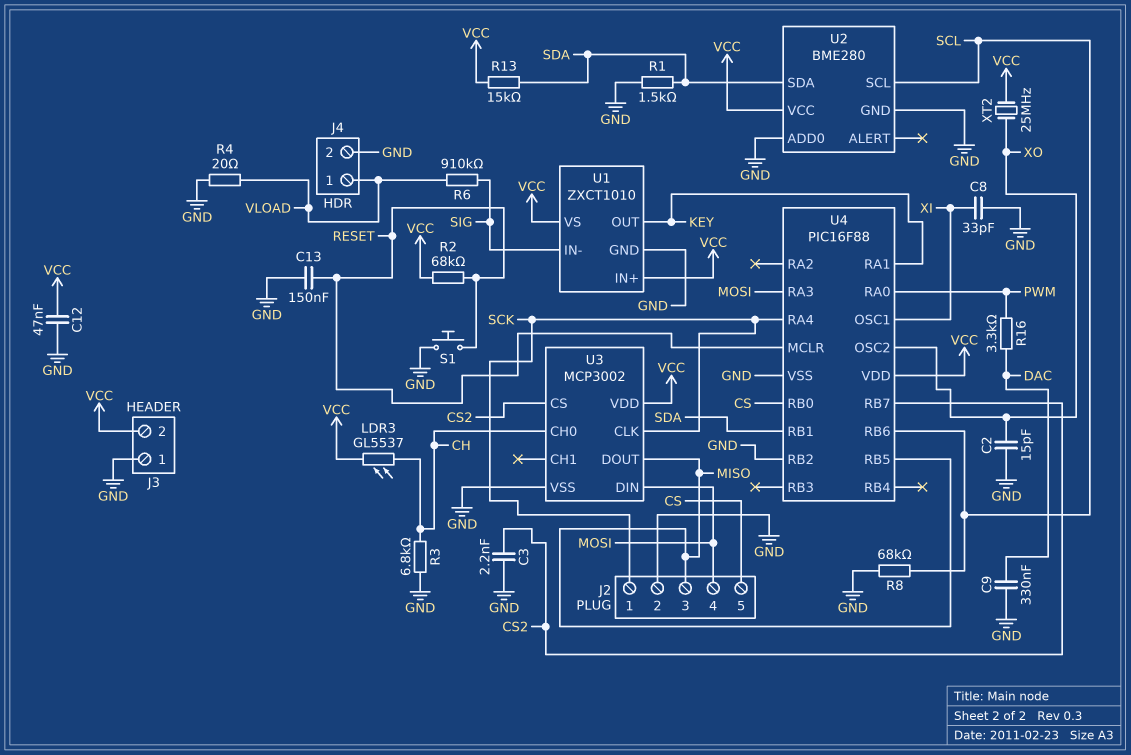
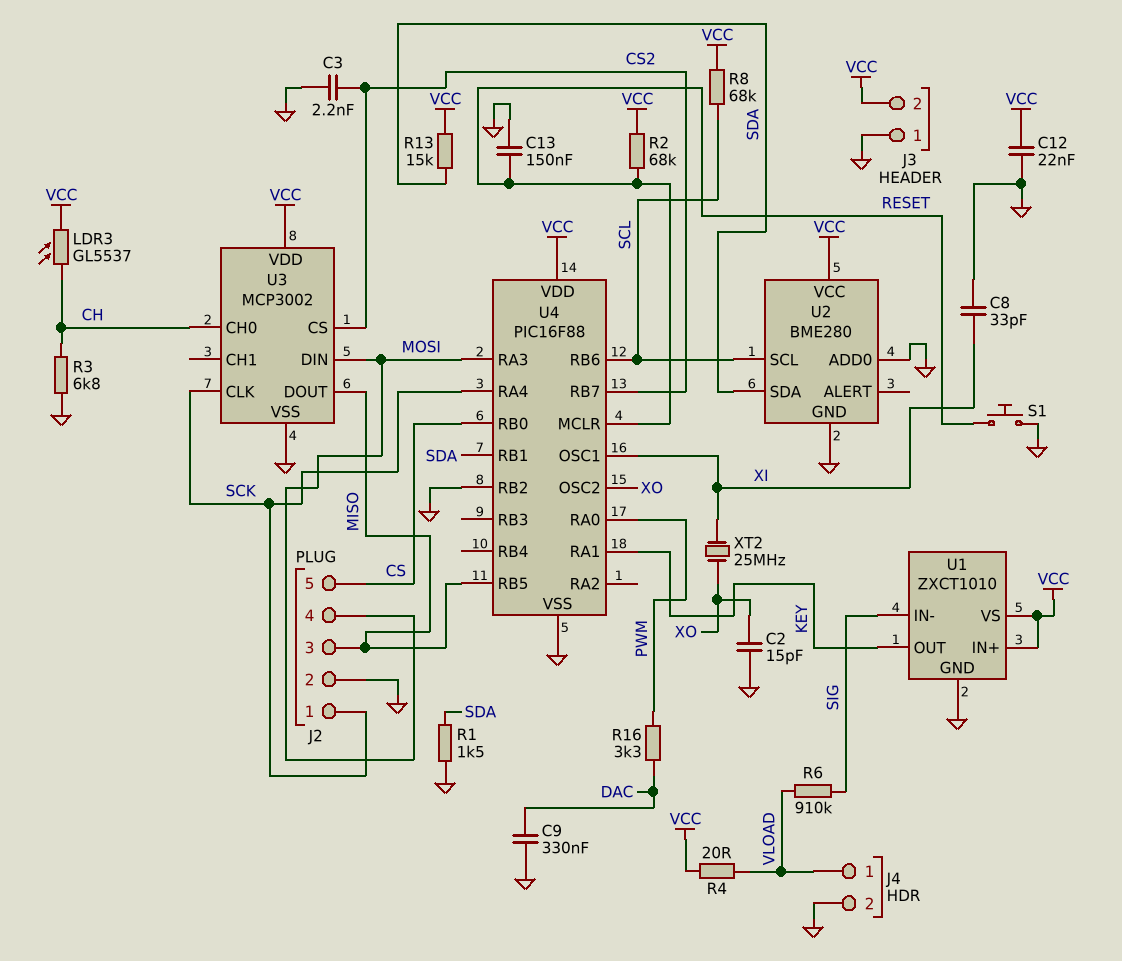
C12: 47nF (GND, VCC) -> 22nF (GND, VCC)
R4: 20 (GND, VLOAD) -> 20 (VCC, VLOAD)
R8: 68k (GND, SCL) -> 68k (SCL, VCC)
XT2: 25MHz (VCC, XO) -> 25MHz (XI, XO)

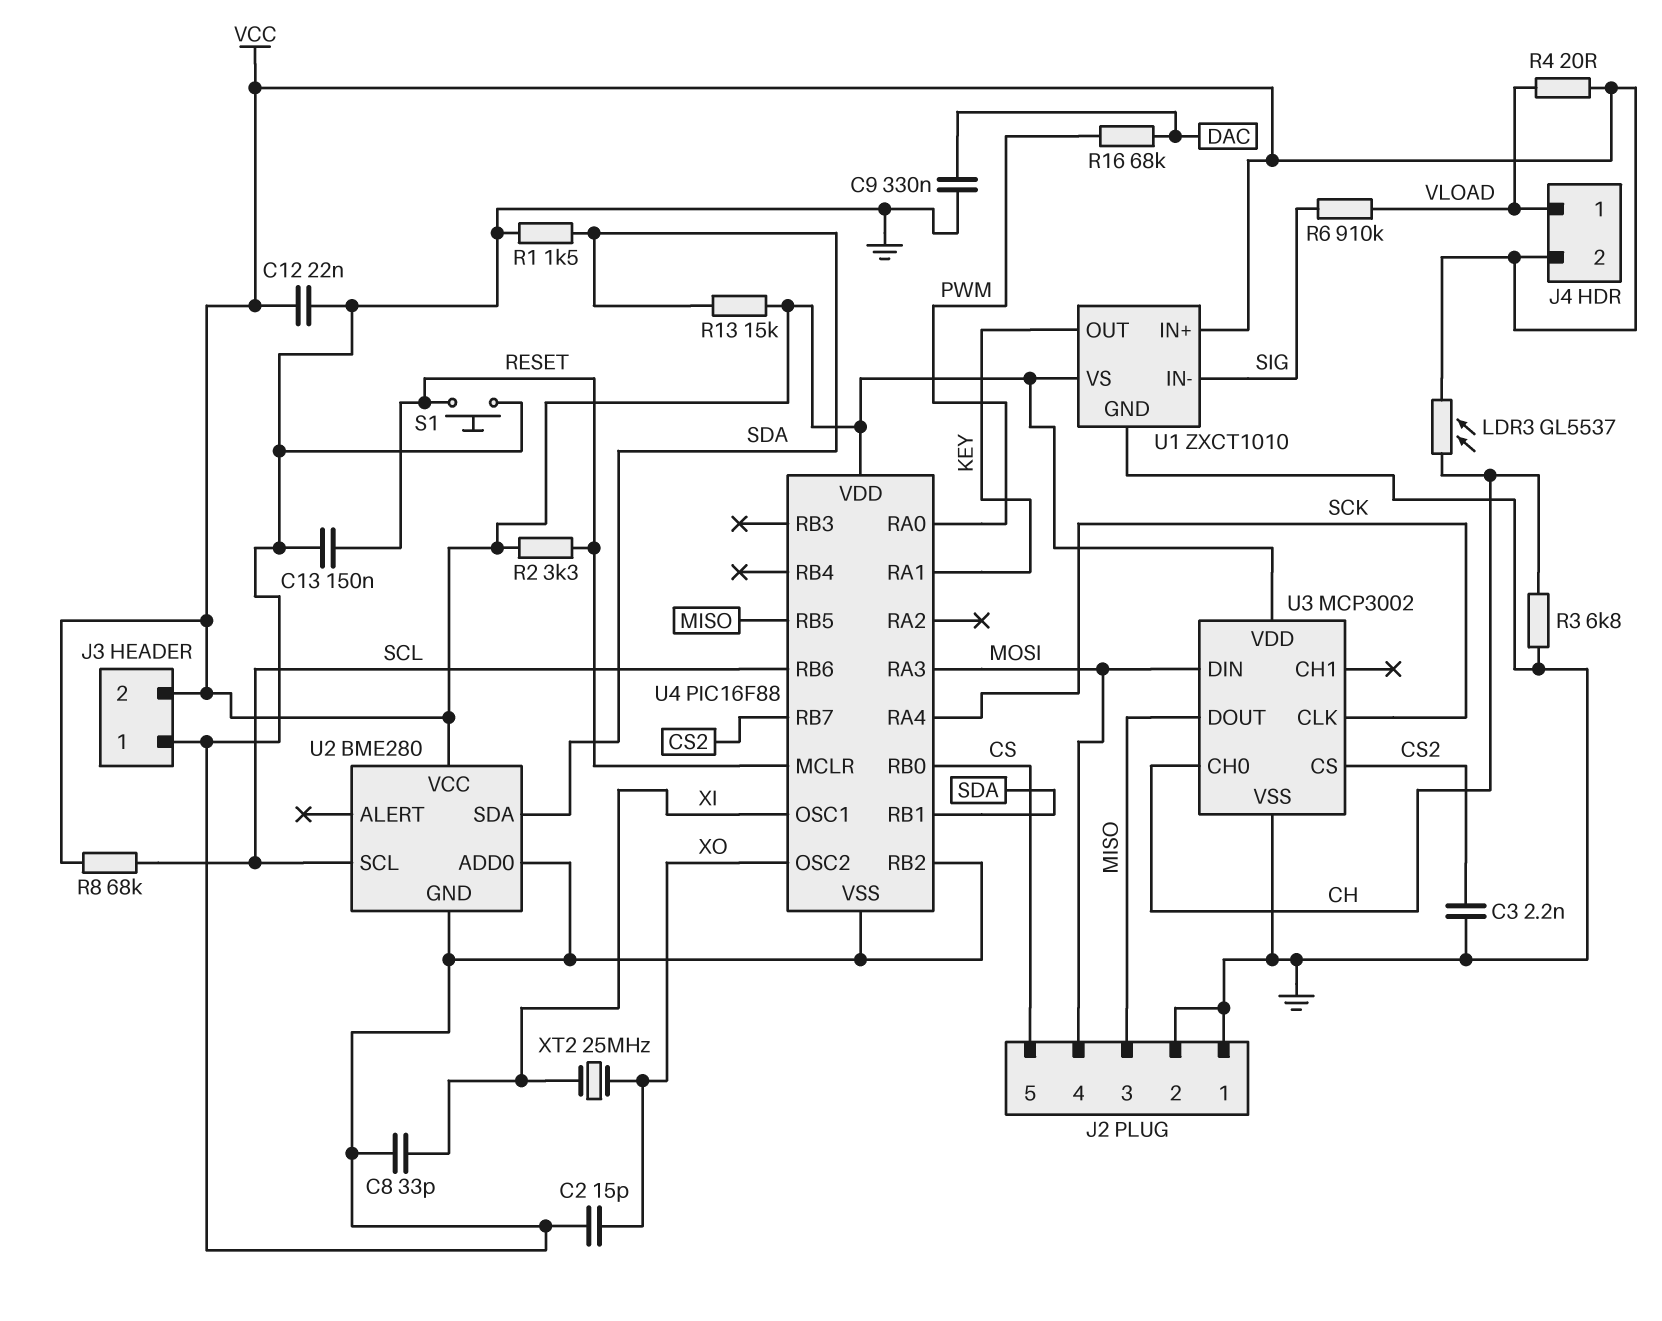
J2 pin 1: SCK -> GND
J4 pin 2: GND -> VCC
R2: 68k (RESET, VCC) -> 3.3k (RESET, VCC)
R16: 3.3k (DAC, PWM) -> 68k (DAC, PWM)

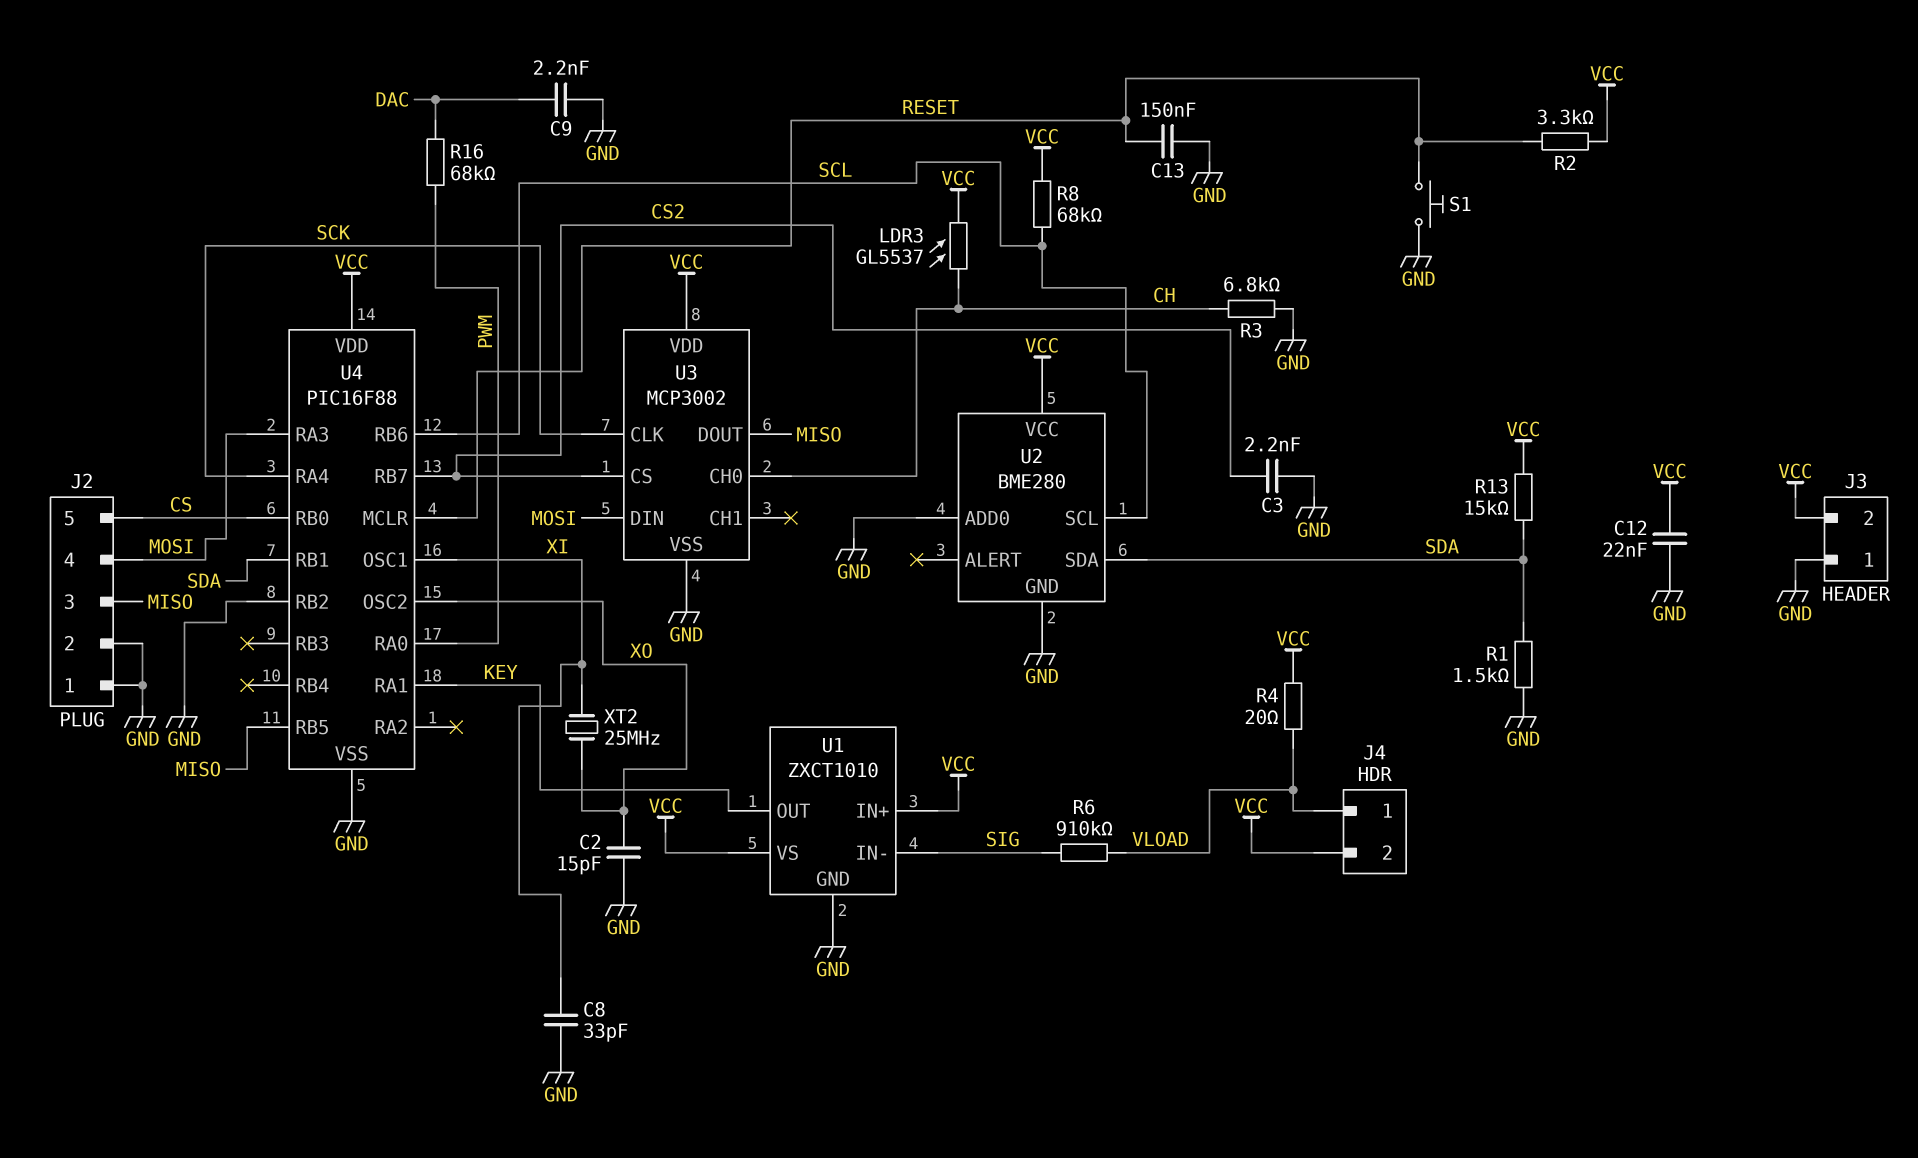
C9: 330nF (DAC, GND) -> 2.2nF (DAC, GND)

